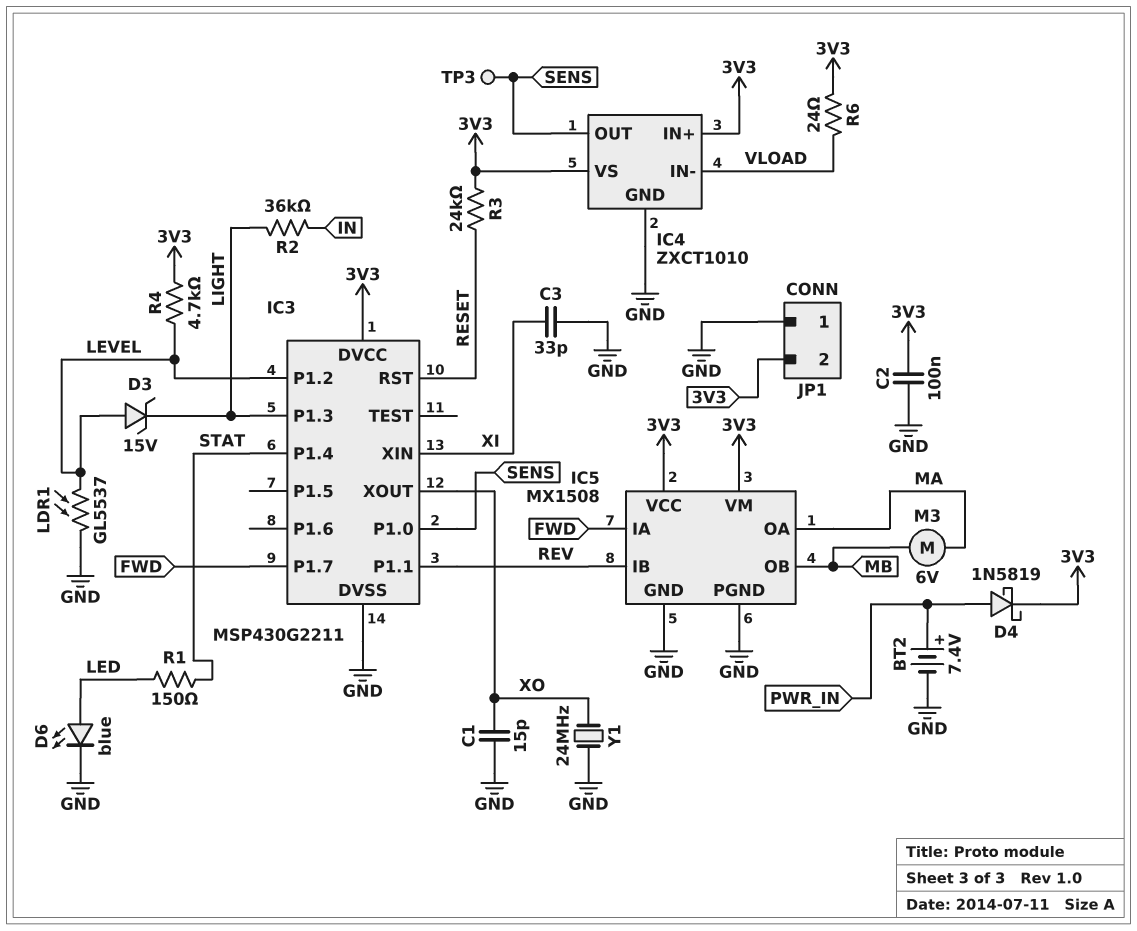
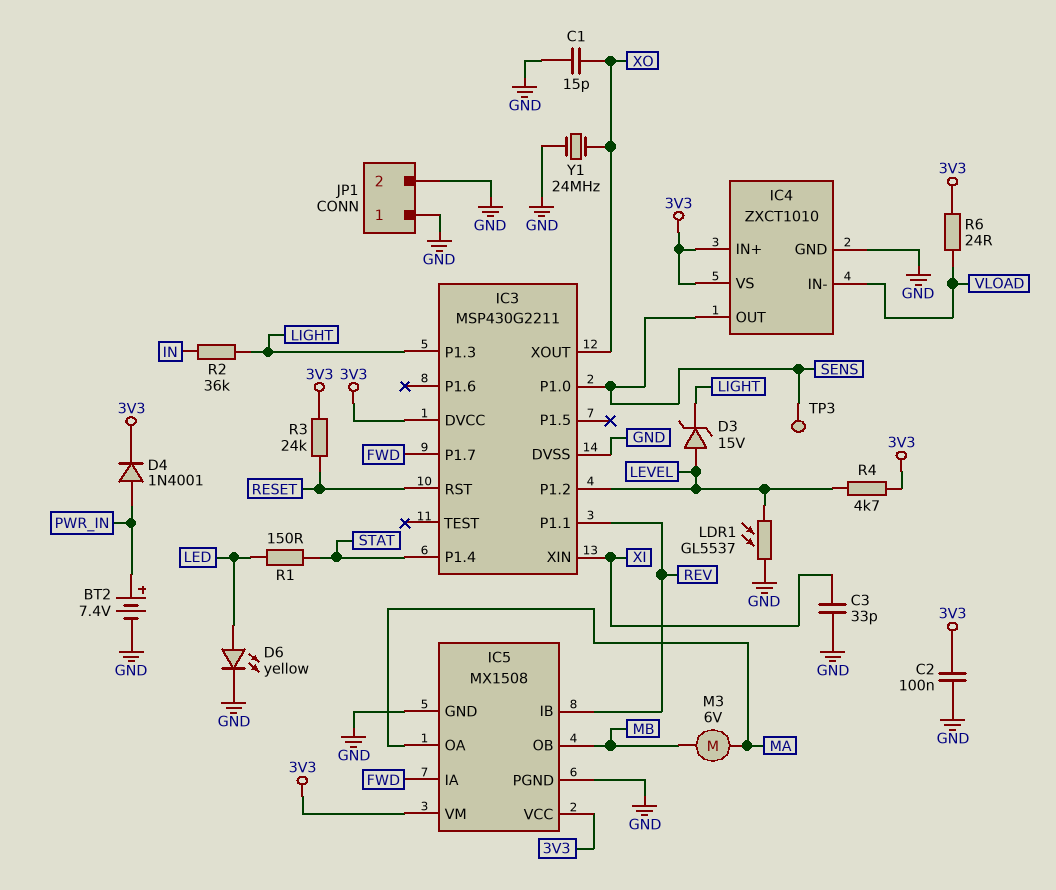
D4: schottky 1N5819 (A PWR_IN, K 3V3) -> diode 1N4001 (A PWR_IN, K 3V3)
D6: LED blue (A LED, K GND) -> LED yellow (A LED, K GND)
JP1 pin 2: 3V3 -> GND

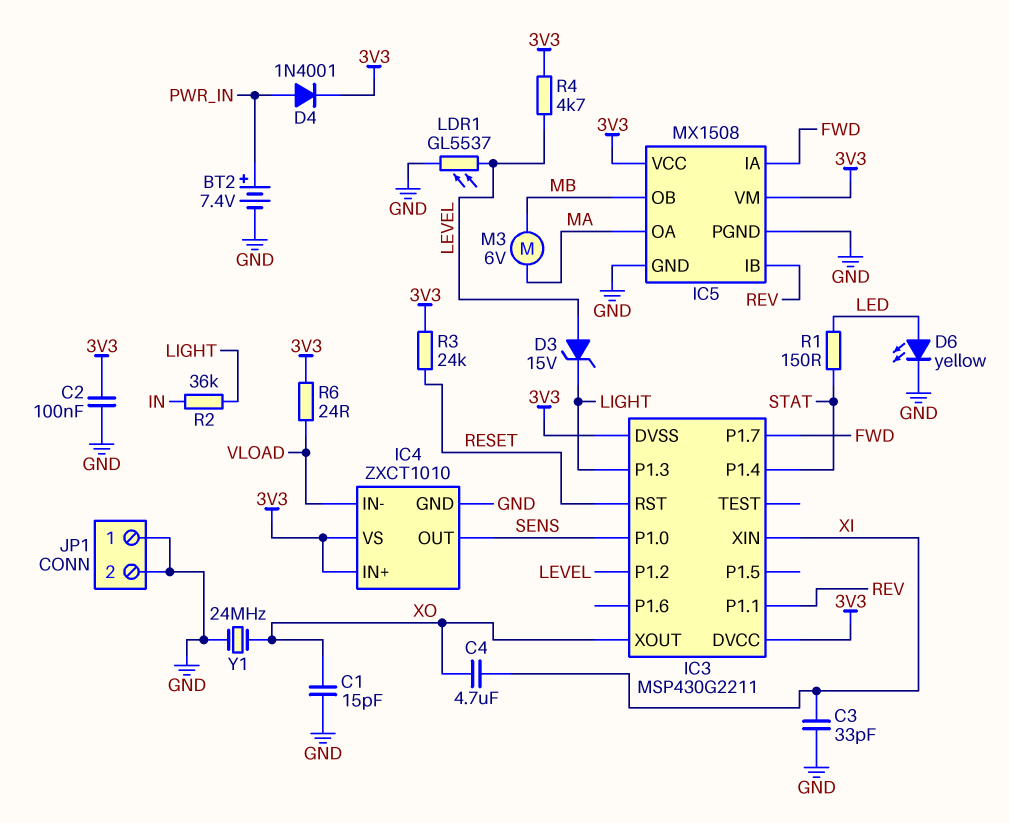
C4: none -> 4.7uF (XI, XO)
IC3 pin DVSS: GND -> 3V3
TP3: test point (SENS) -> none

